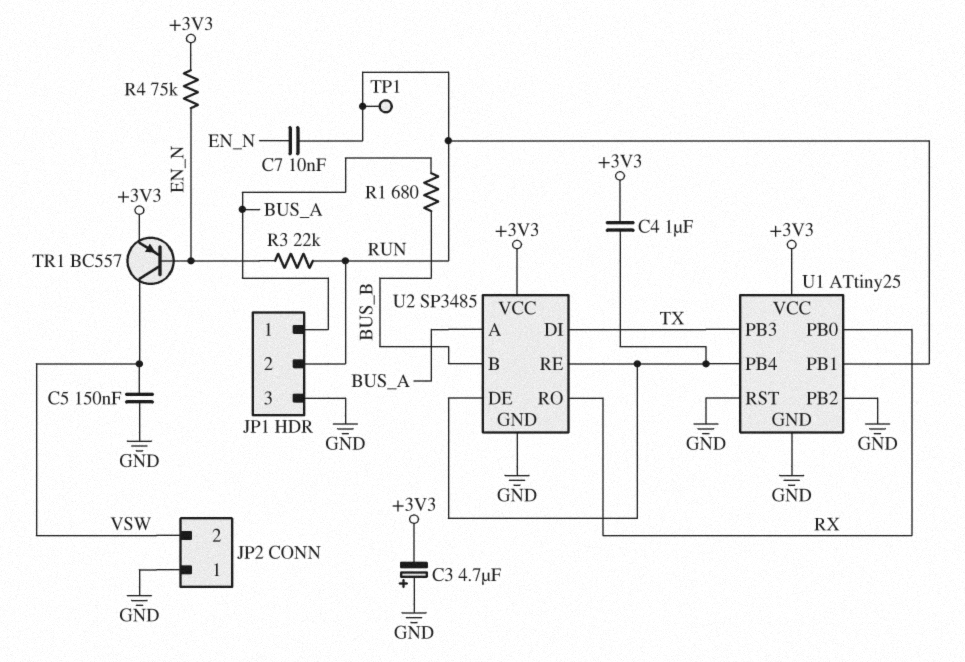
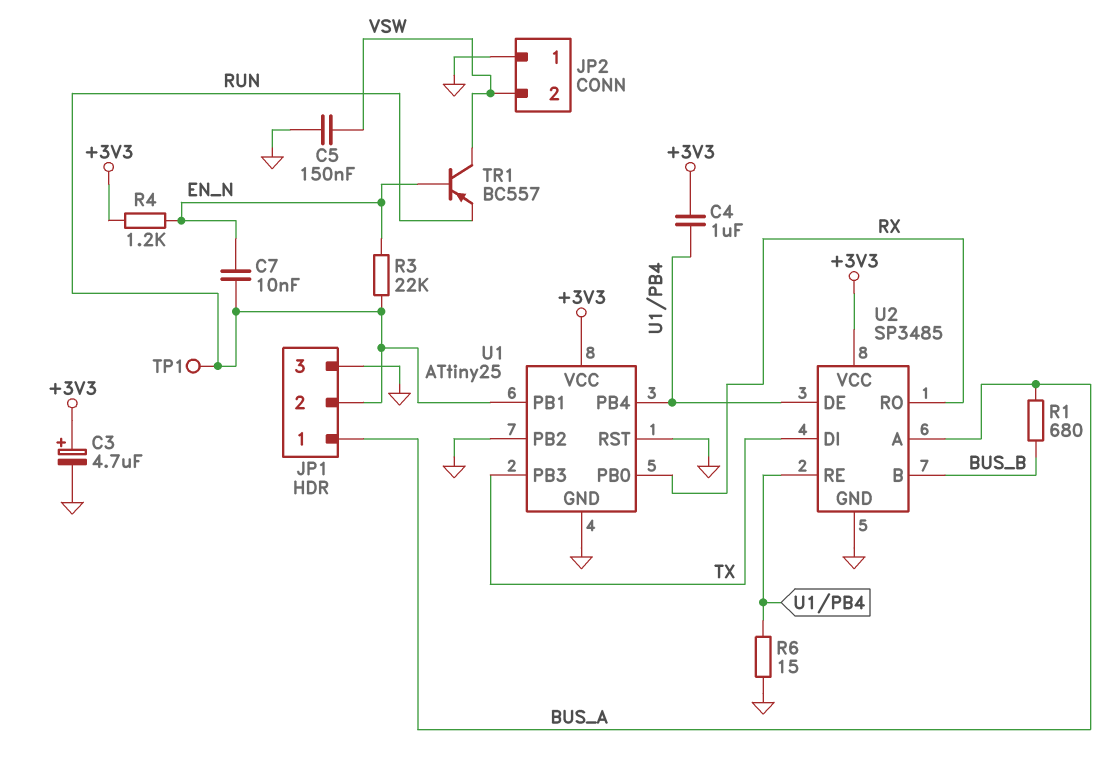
C3: 4.7uF (plus GND, minus +3V3) -> 4.7uF (plus +3V3, minus GND)
R4: 75k (+3V3, EN_N) -> 1.2k (+3V3, EN_N)
R6: none -> 15 (GND, U1/PB4)
TR1: PNP BC557 (B EN_N, C VSW, E +3V3) -> PNP BC557 (B EN_N, C VSW, E RUN)

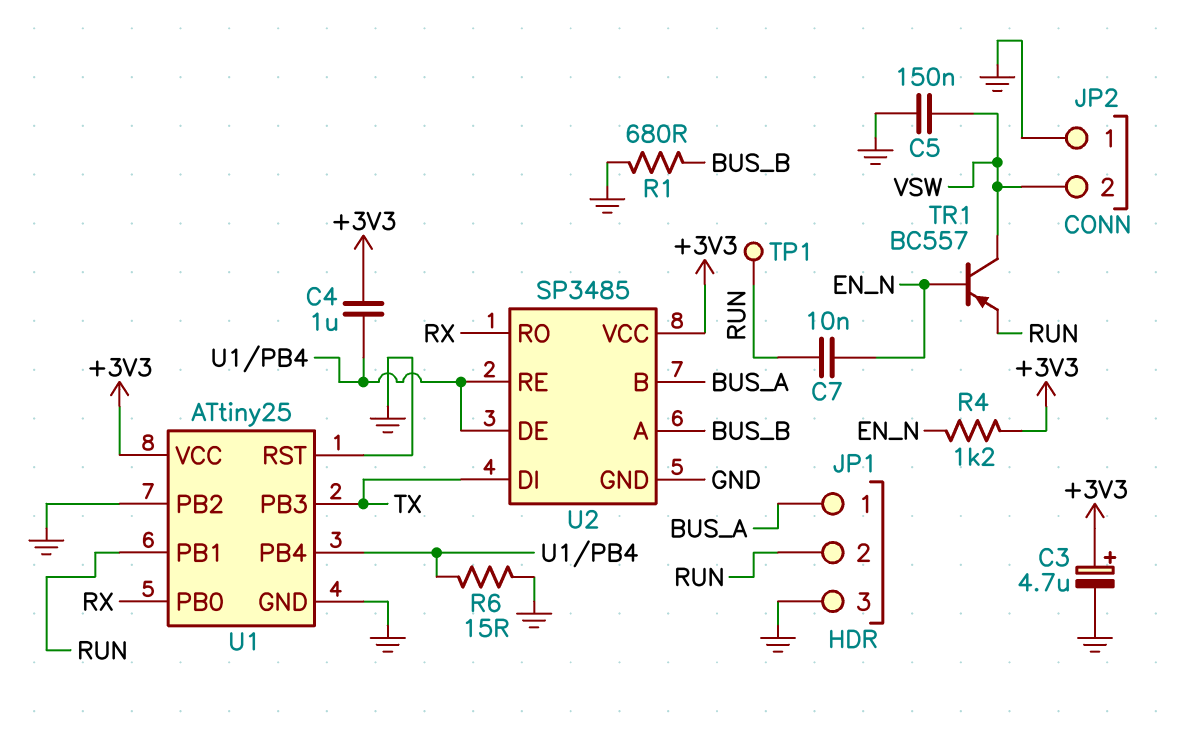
R1: 680 (BUS_A, BUS_B) -> 680 (BUS_B, GND)
R3: 22k (EN_N, RUN) -> none
U2 pin A: BUS_A -> BUS_B
U2 pin B: BUS_B -> BUS_A

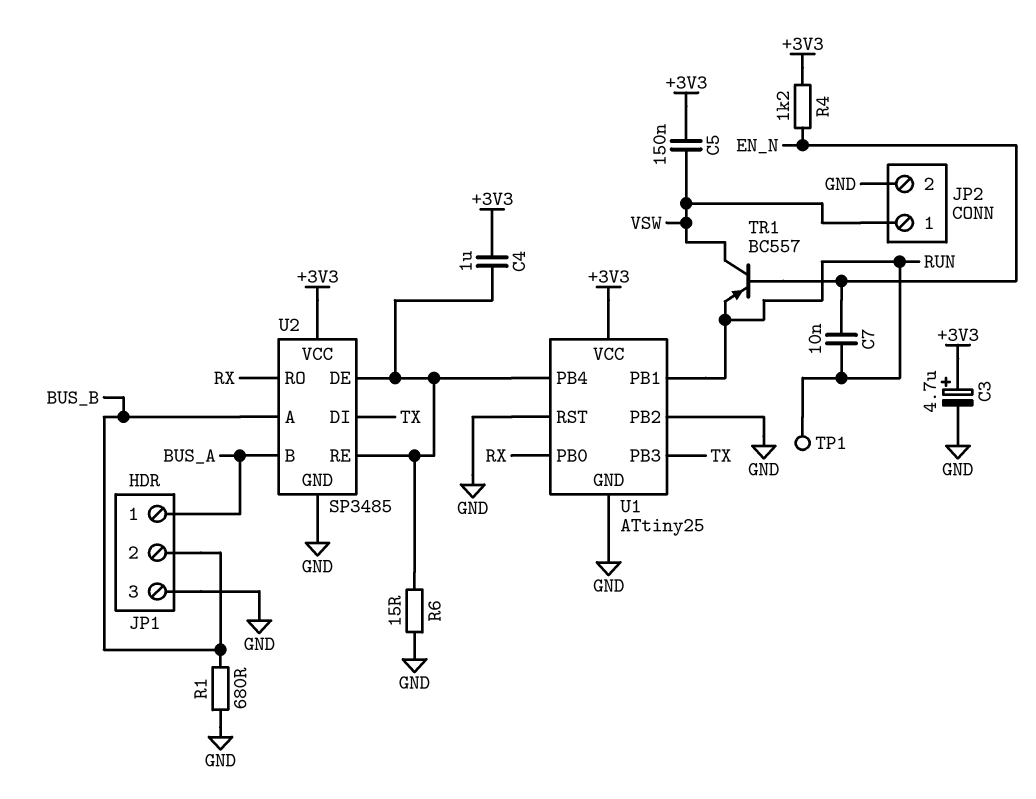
C5: 150nF (GND, VSW) -> 150nF (+3V3, VSW)
JP1 pin 2: RUN -> BUS_B
JP2 pin 1: GND -> VSW
JP2 pin 2: VSW -> GND

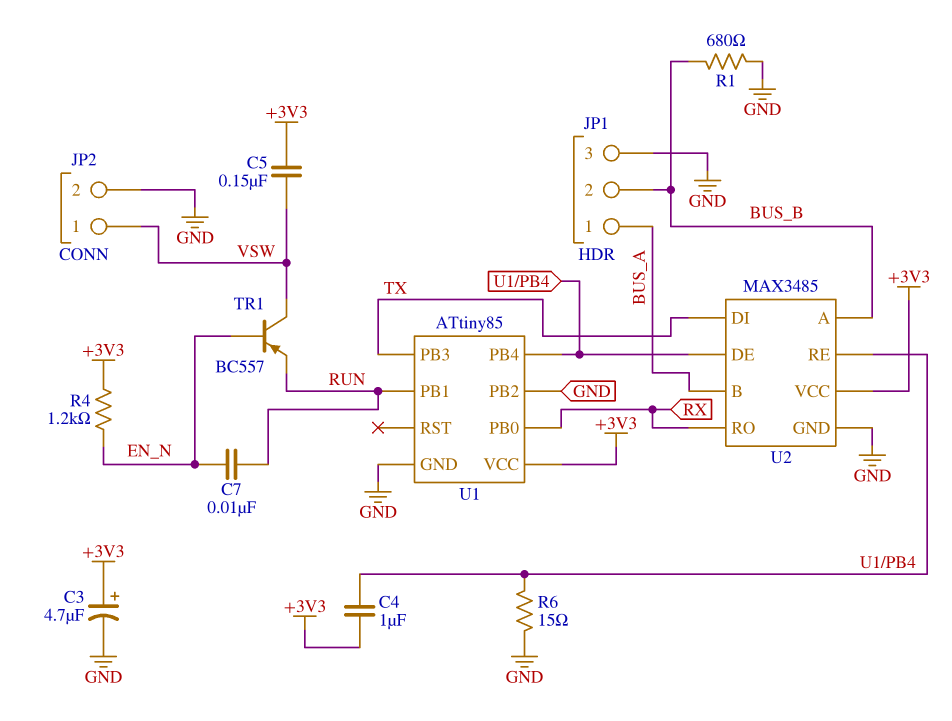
TP1: test point (RUN) -> none
U1: ATtiny25 -> ATtiny85
U1 pin RST: GND -> none
U2: SP3485 -> MAX3485

